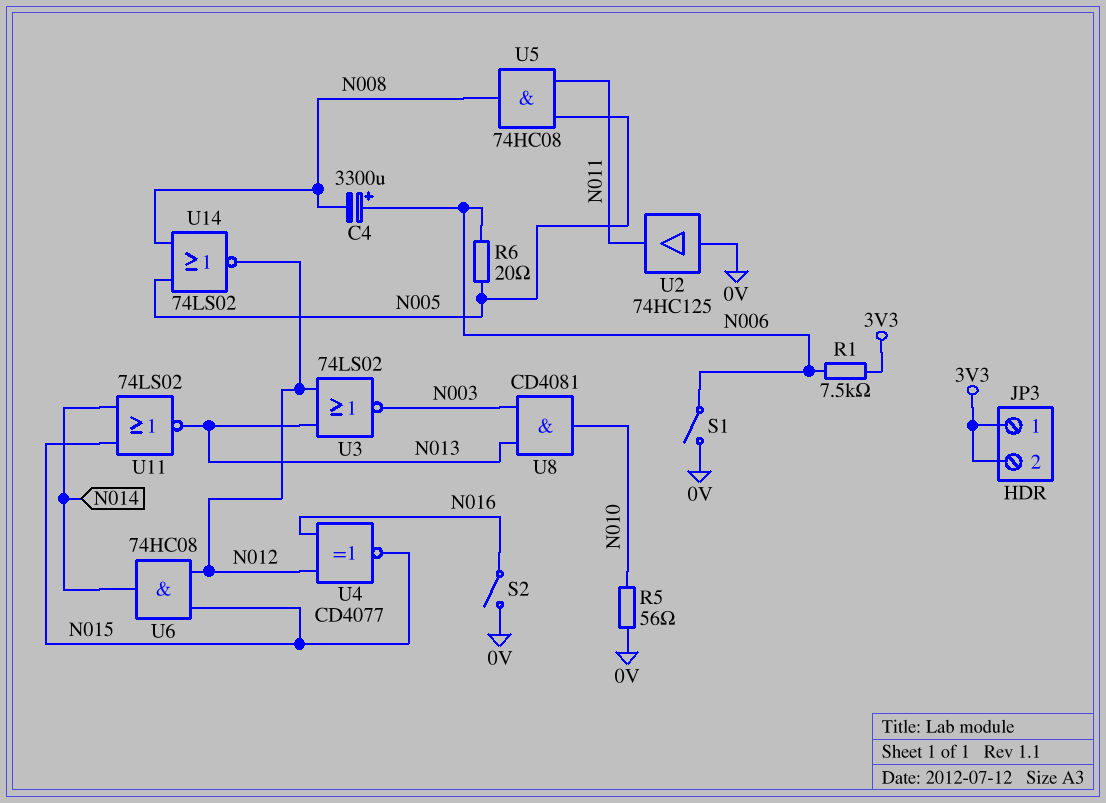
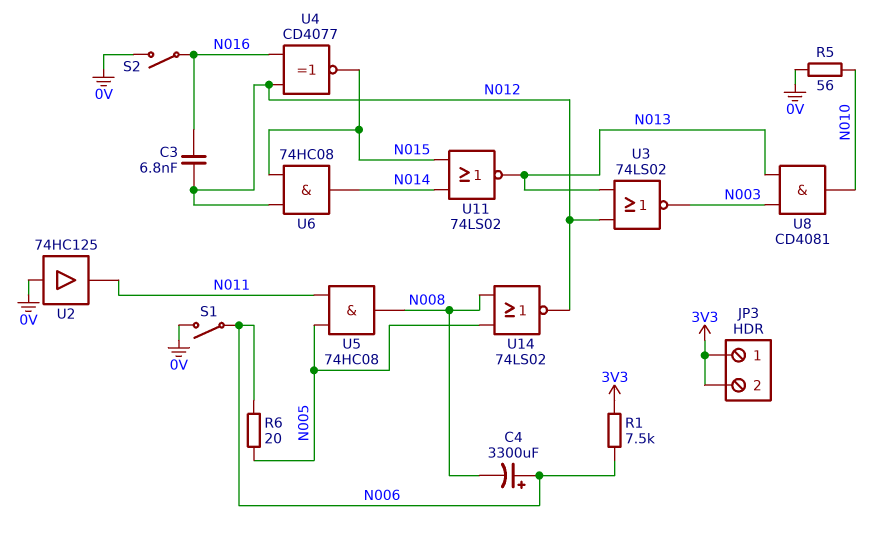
C3: none -> 6.8nF (N012, N016)

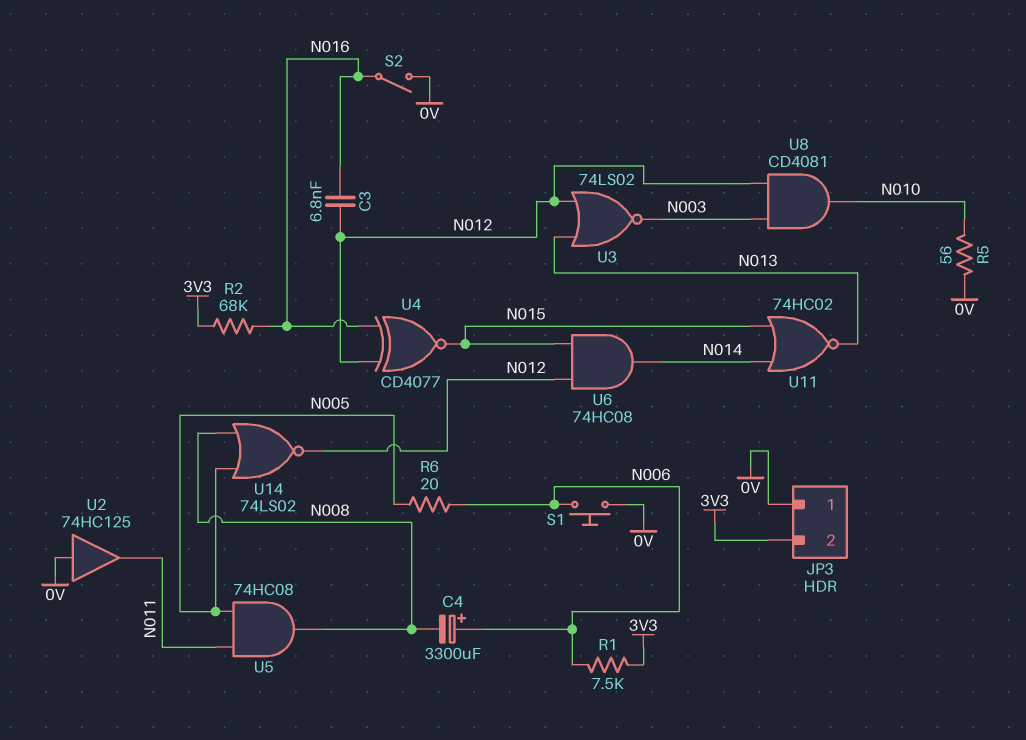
JP3 pin 1: 3V3 -> 0V
R2: none -> 68k (3V3, N016)
S1: switch (0V, N006) -> button (0V, N006)
U8: AND CD4081 (in N003, in N013, out N010) -> AND CD4081 (in N003, in N012, out N010)
U11: NOR 74LS02 (in N014, in N015, out N013) -> NOR 74HC02 (in N014, in N015, out N013)

